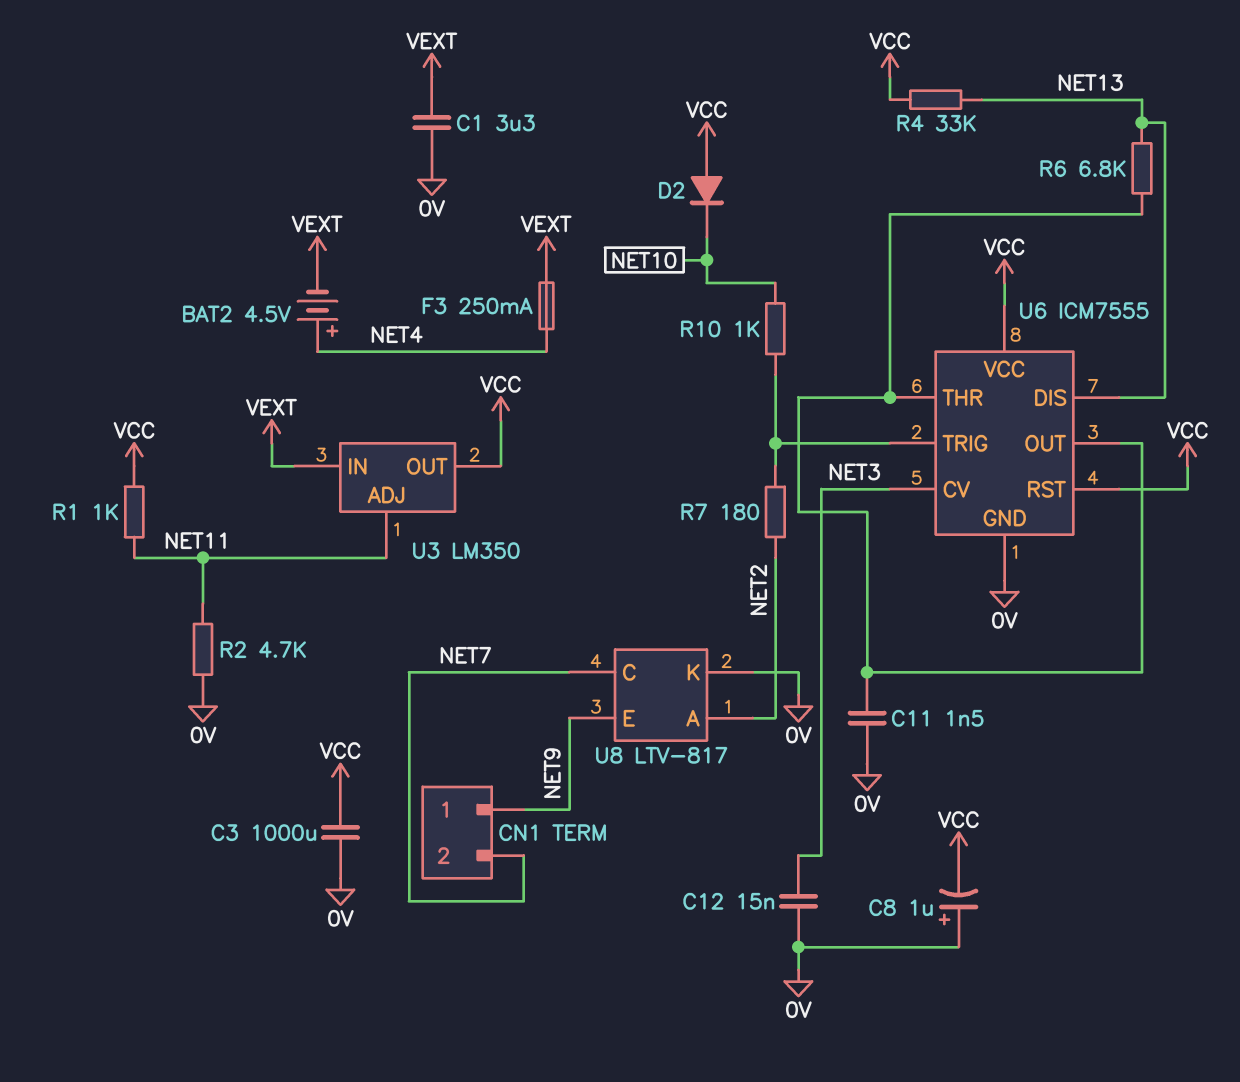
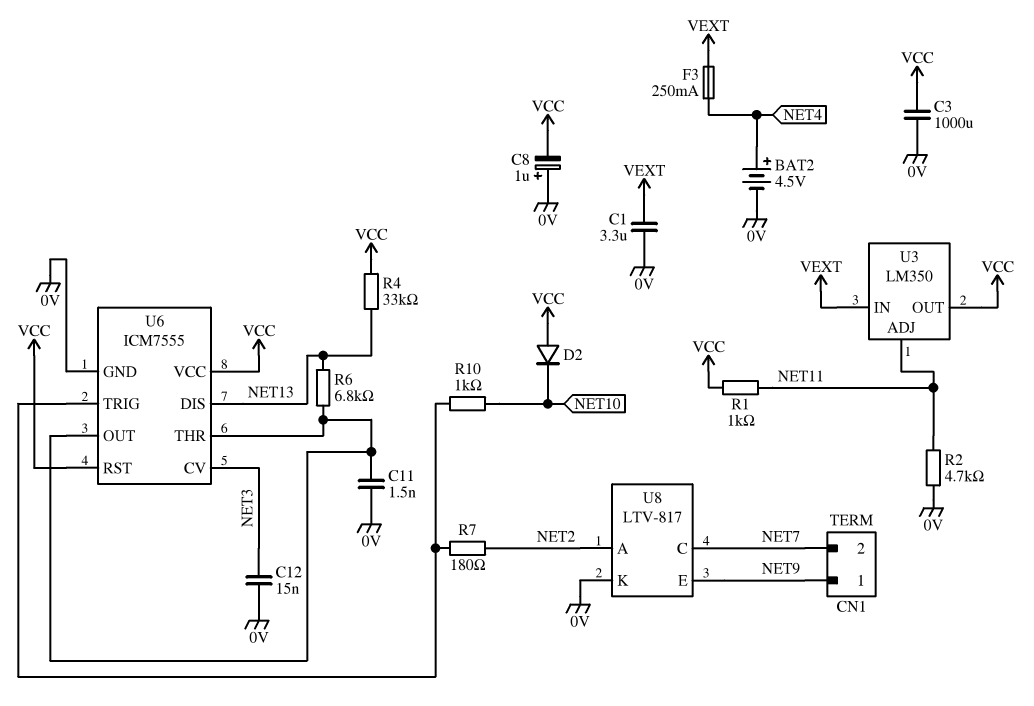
BAT2: 4.5V (plus NET4, minus VEXT) -> 4.5V (plus NET4, minus 0V)

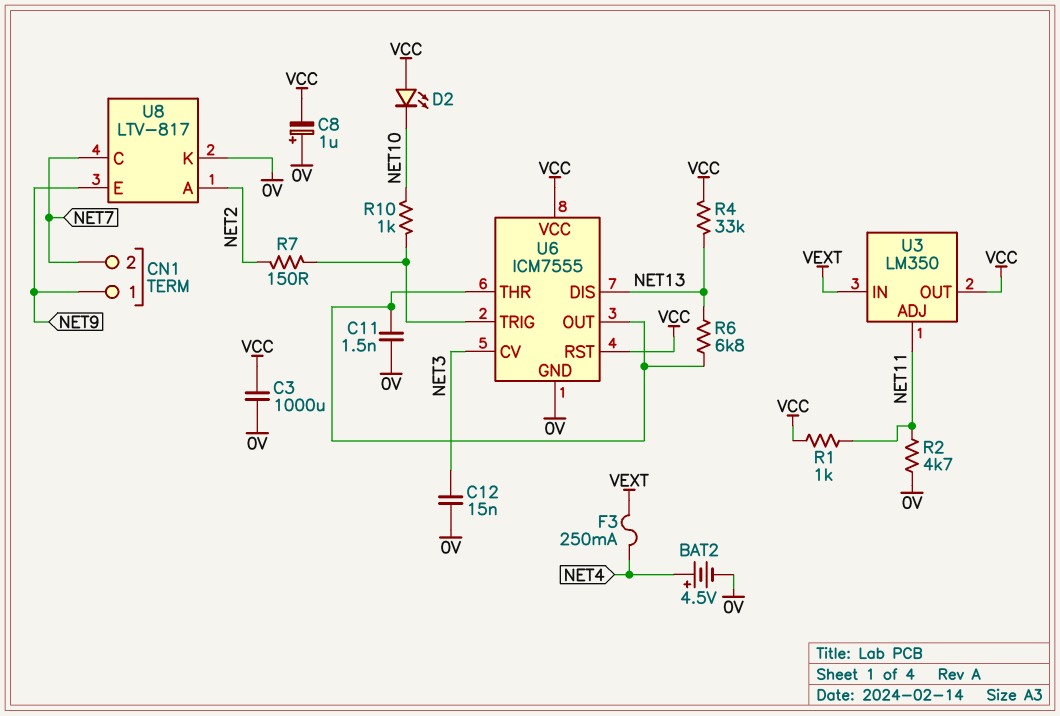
C1: 3.3uF (0V, VEXT) -> none
D2: diode (A VCC, K NET10) -> LED (A VCC, K NET10)
R7: 180 (NET2, U6/TRIG) -> 150 (NET2, U6/TRIG)

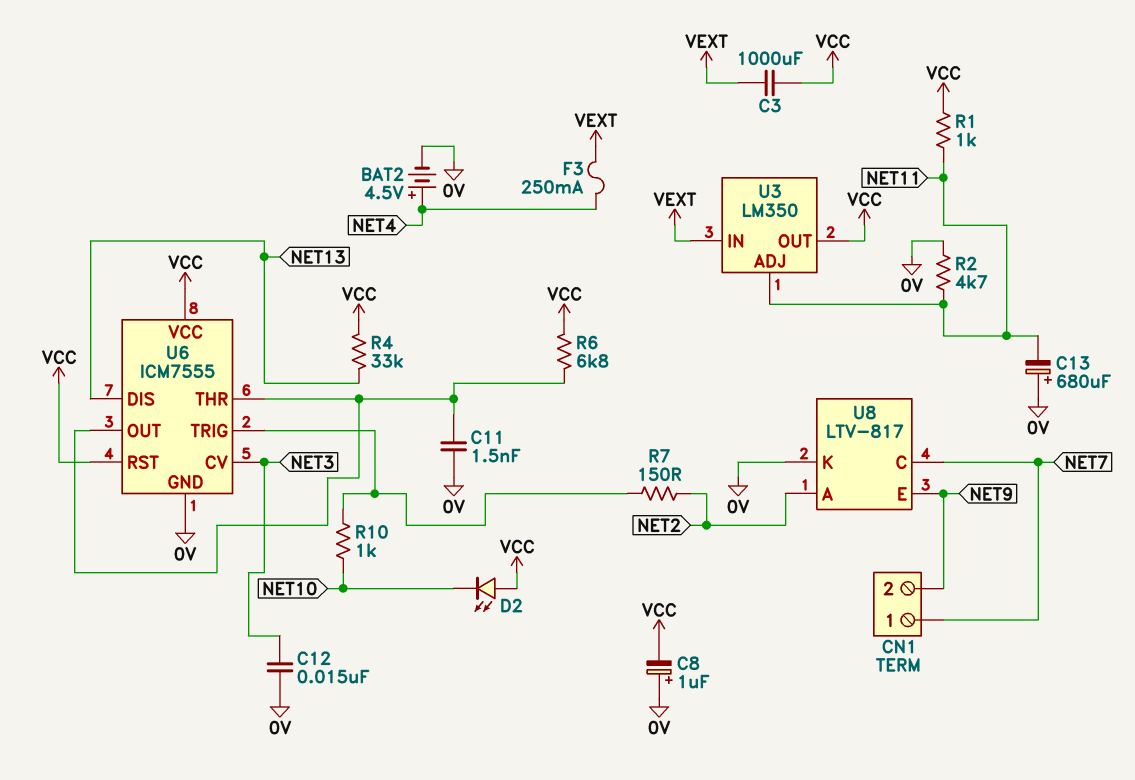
C3: 1000uF (0V, VCC) -> 1000uF (VCC, VEXT)
C13: none -> 680uF (plus 0V, minus NET11)
CN1 pin 1: NET9 -> NET7
CN1 pin 2: NET7 -> NET9
R6: 6.8k (NET13, U6/OUT) -> 6.8k (U6/OUT, VCC)

